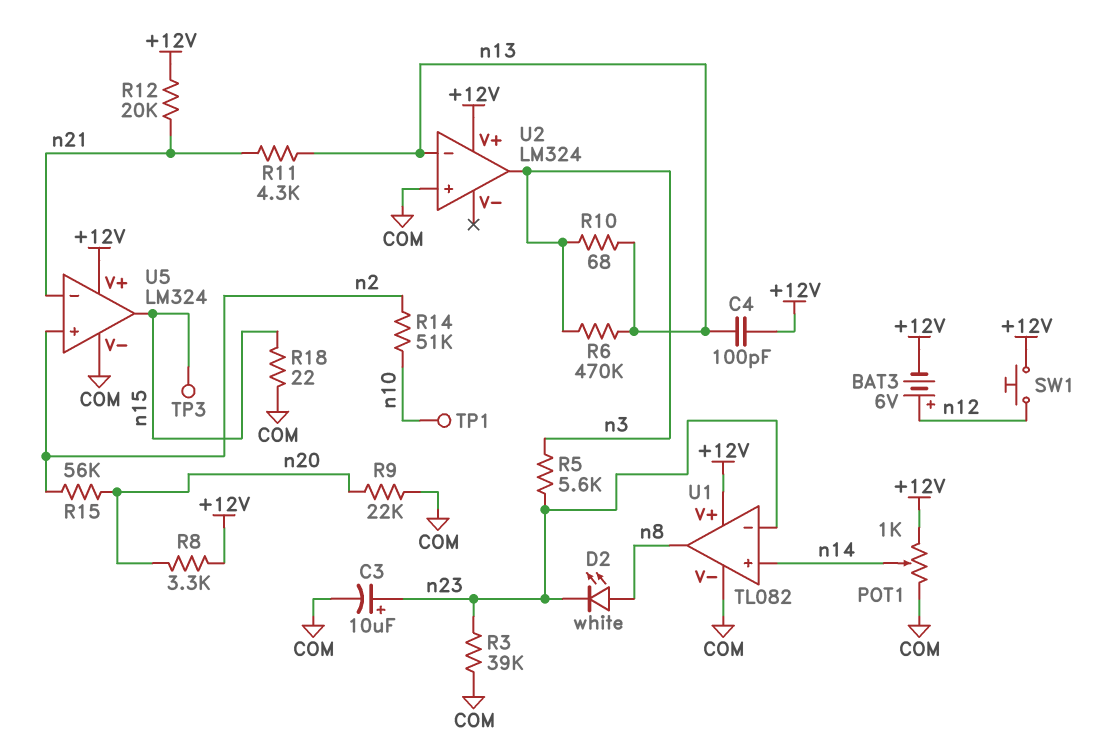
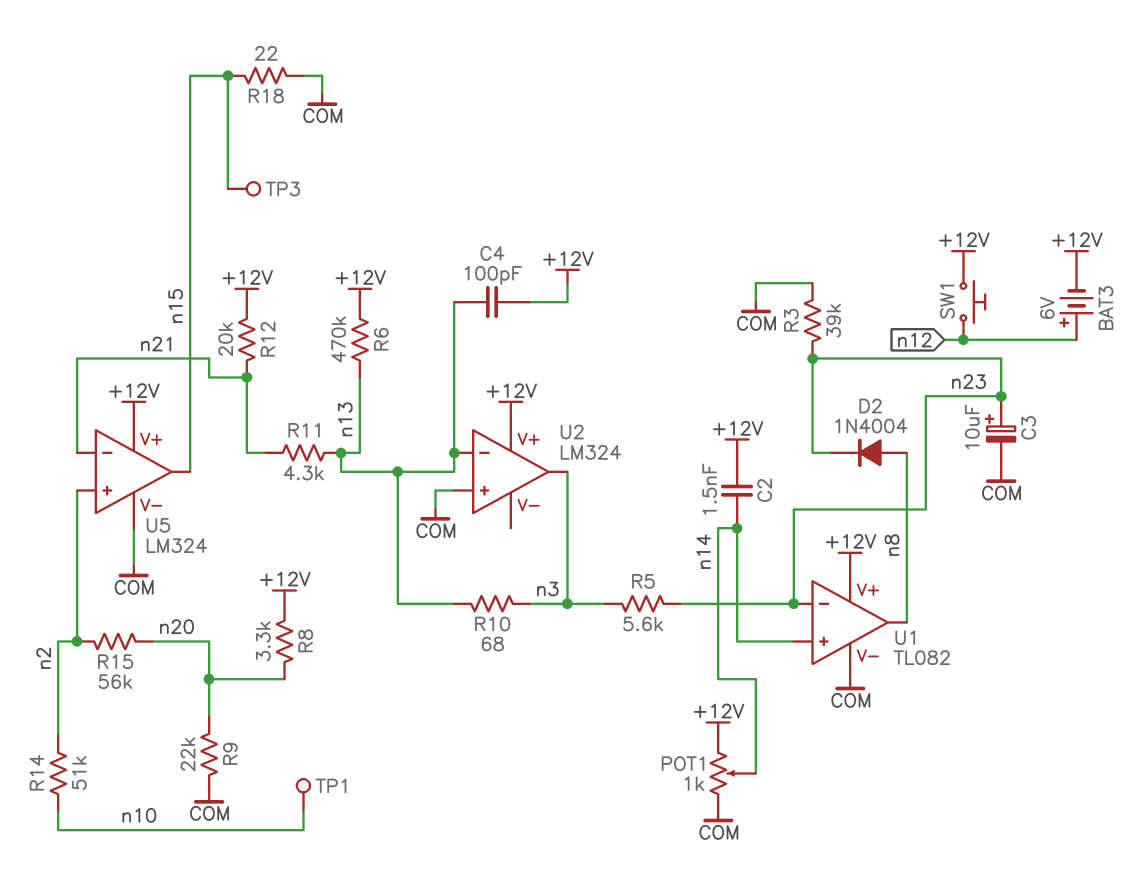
C2: none -> 1.5nF (+12V, n14)
D2: LED white (A n8, K n23) -> diode 1N4004 (A n8, K n23)
R6: 470k (n3, n13) -> 470k (+12V, n13)

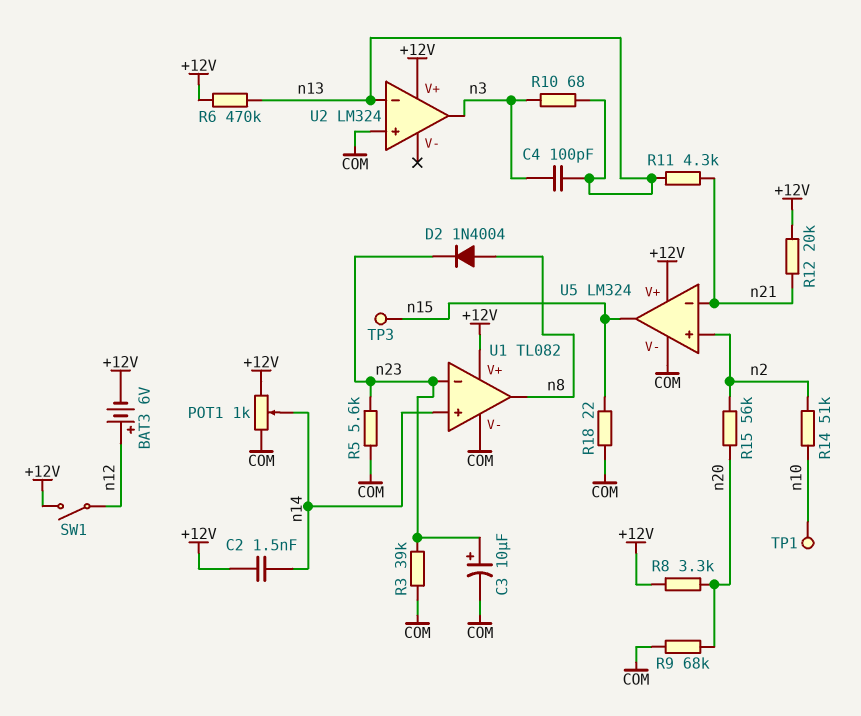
C4: 100pF (+12V, n13) -> 100pF (n3, n13)
R5: 5.6k (n3, n23) -> 5.6k (COM, n23)
R9: 22k (COM, n20) -> 68k (COM, n20)
SW1: button (+12V, n12) -> switch (+12V, n12)

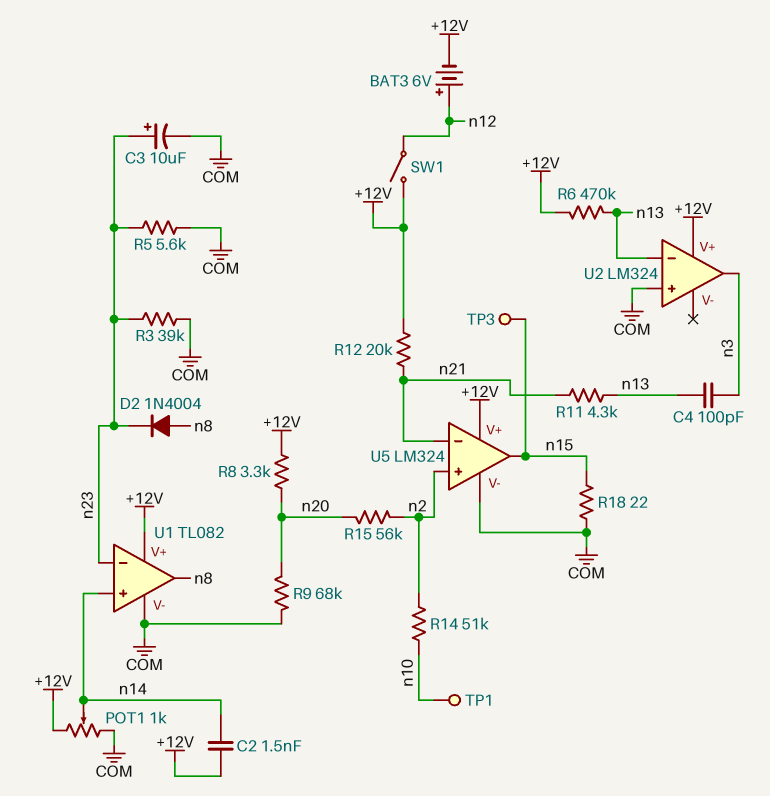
R10: 68 (n3, n13) -> none

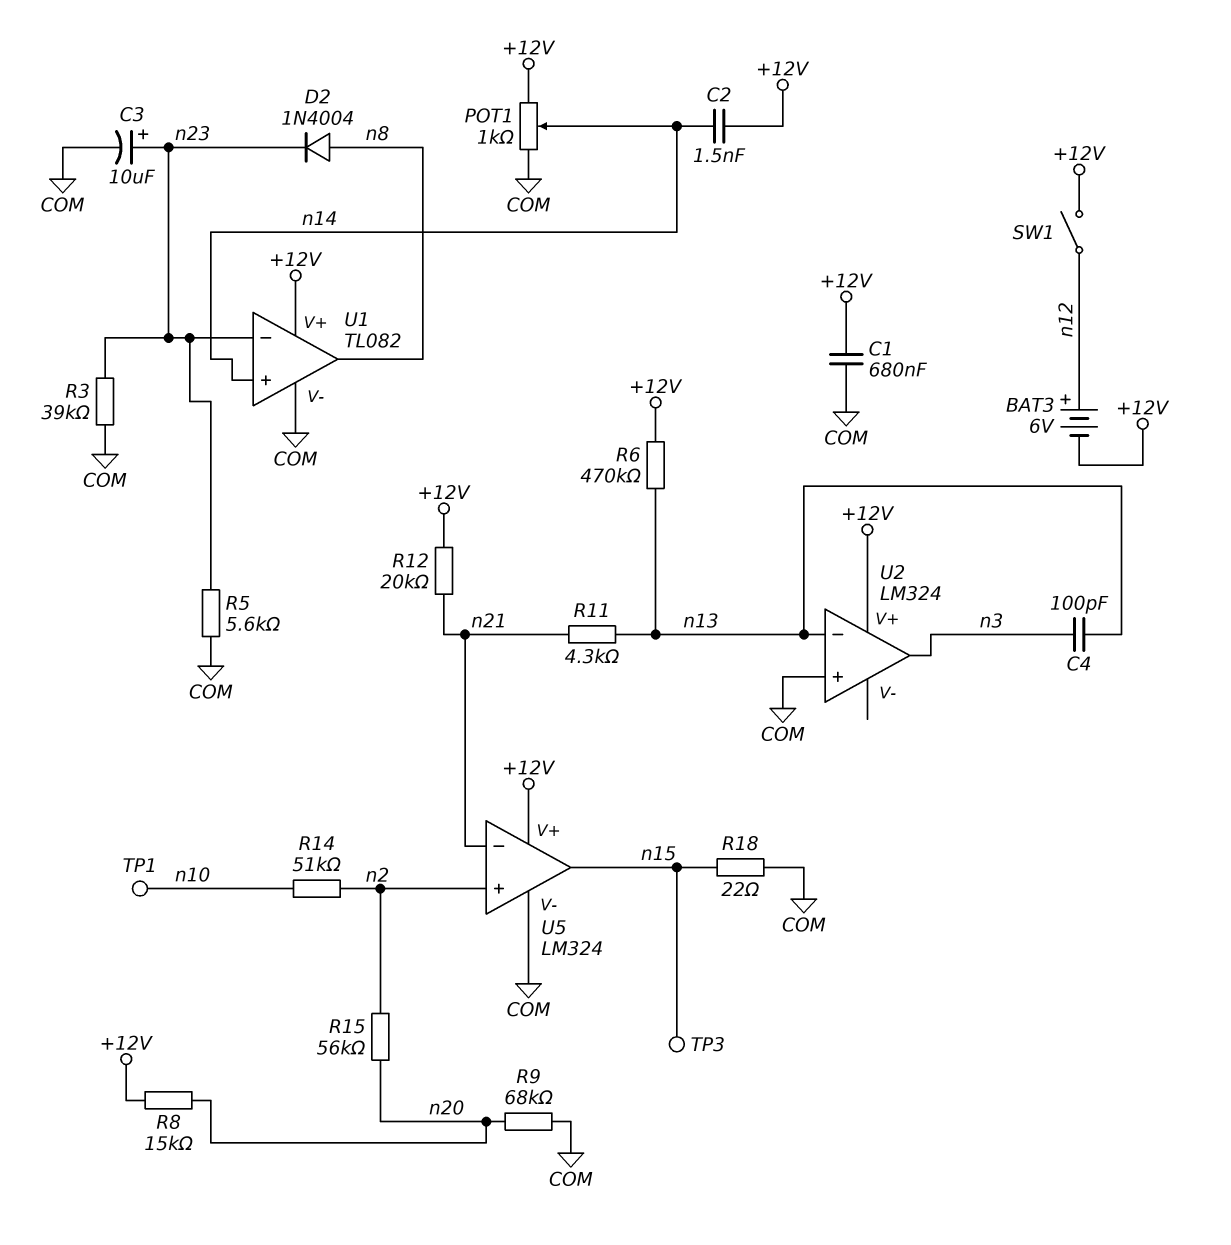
C1: none -> 680nF (+12V, COM)
R8: 3.3k (+12V, n20) -> 15k (+12V, n20)

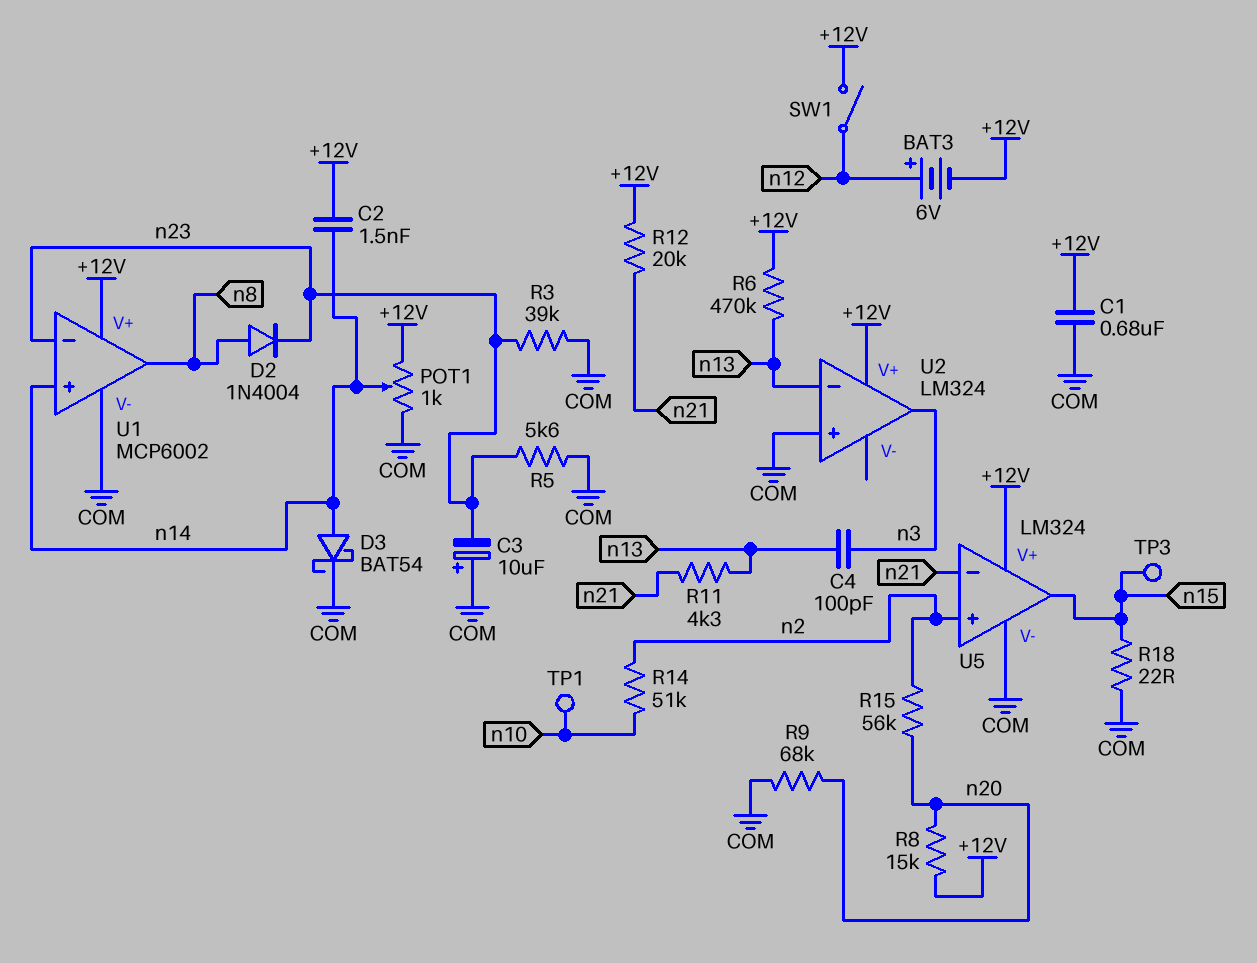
C3: 10uF (plus n23, minus COM) -> 10uF (plus COM, minus n23)
D3: none -> schottky BAT54 (A n14, K COM)
U1: TL082 -> MCP6002

